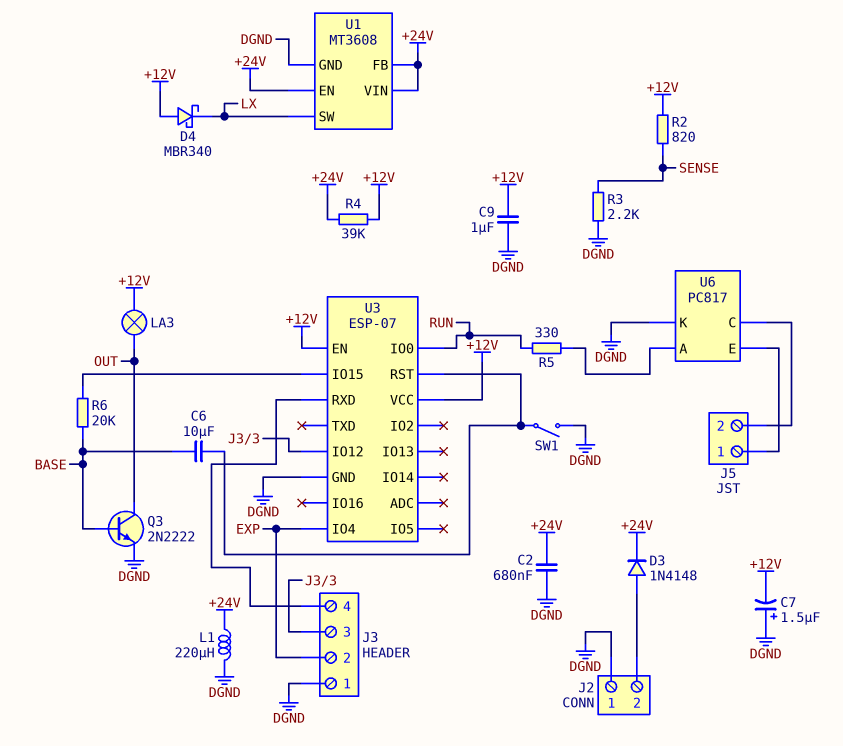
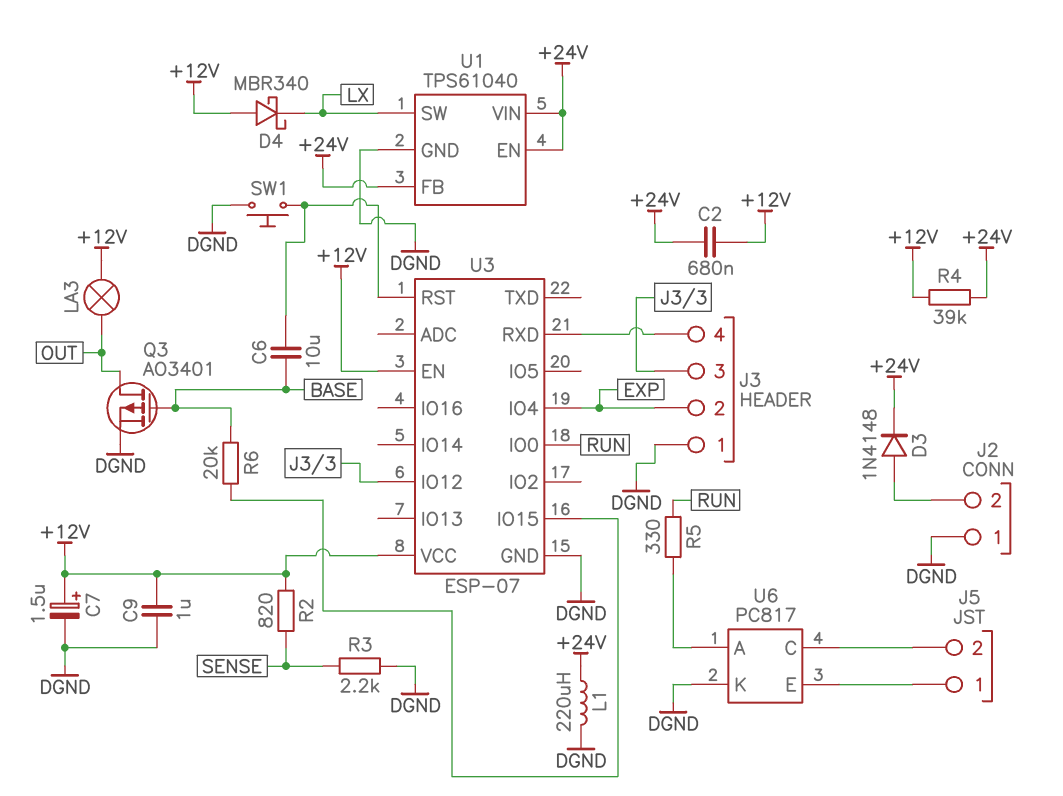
C2: 680nF (+24V, DGND) -> 680nF (+12V, +24V)
C7: 1.5uF (plus DGND, minus +12V) -> 1.5uF (plus +12V, minus DGND)
Q3: NPN 2N2222 (B BASE, C OUT, E DGND) -> PMOS AO3401 (G BASE, D OUT, S DGND)
SW1: switch (DGND, U3/RST) -> button (DGND, U3/RST)
U1: MT3608 -> TPS61040

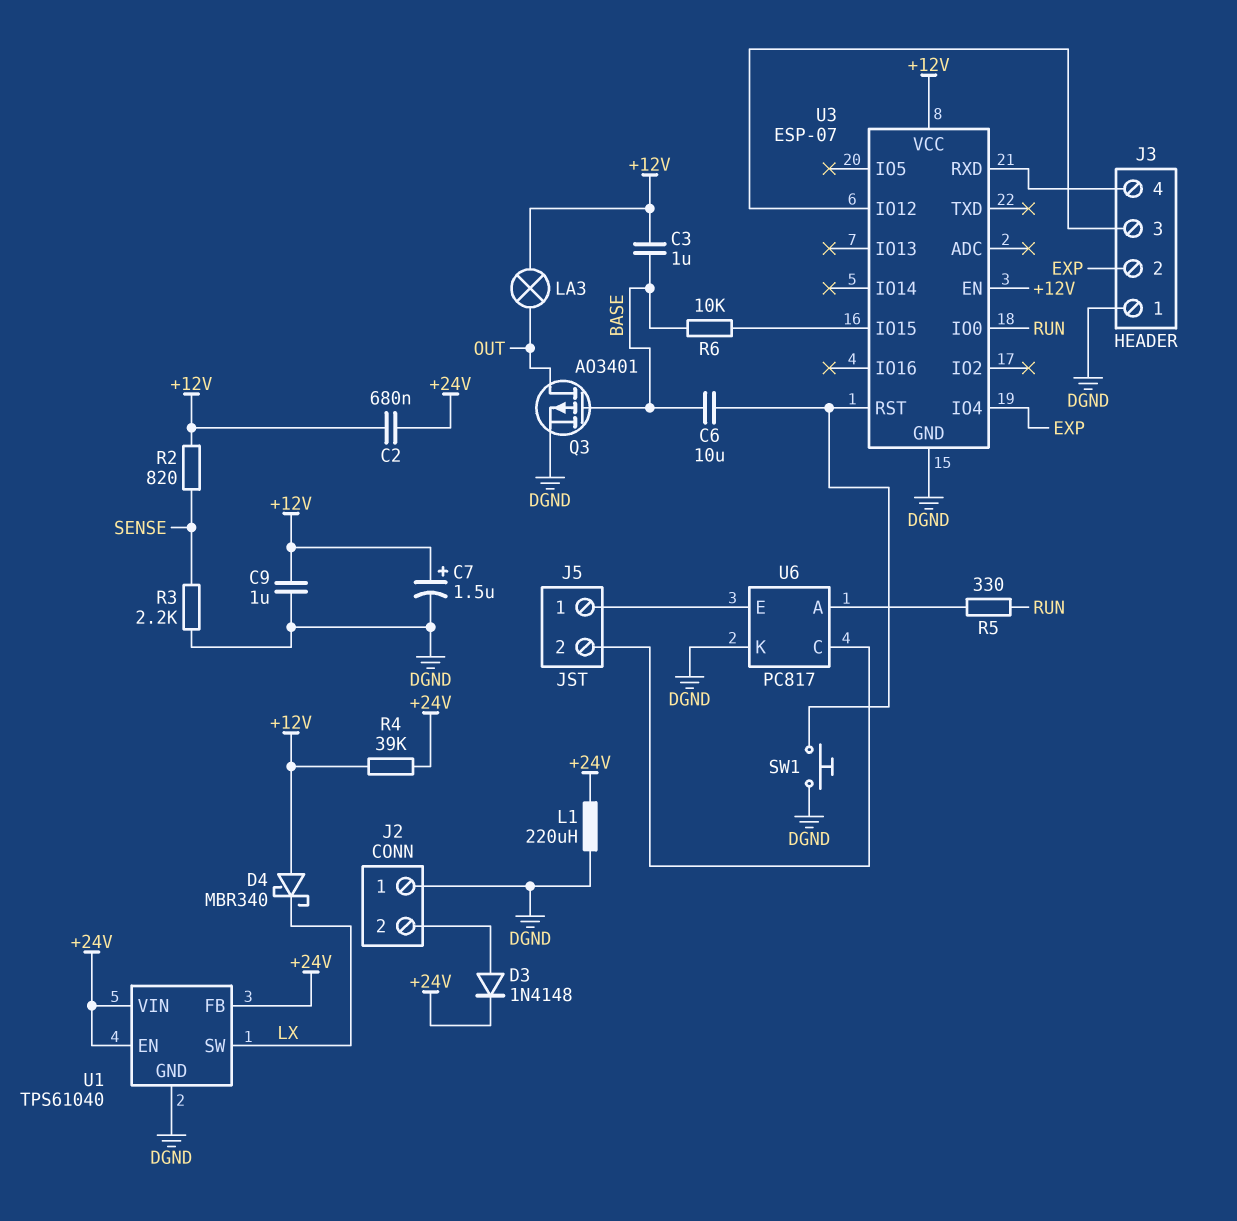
C3: none -> 1uF (+12V, BASE)
R6: 20k (BASE, U3/IO15) -> 10k (BASE, U3/IO15)

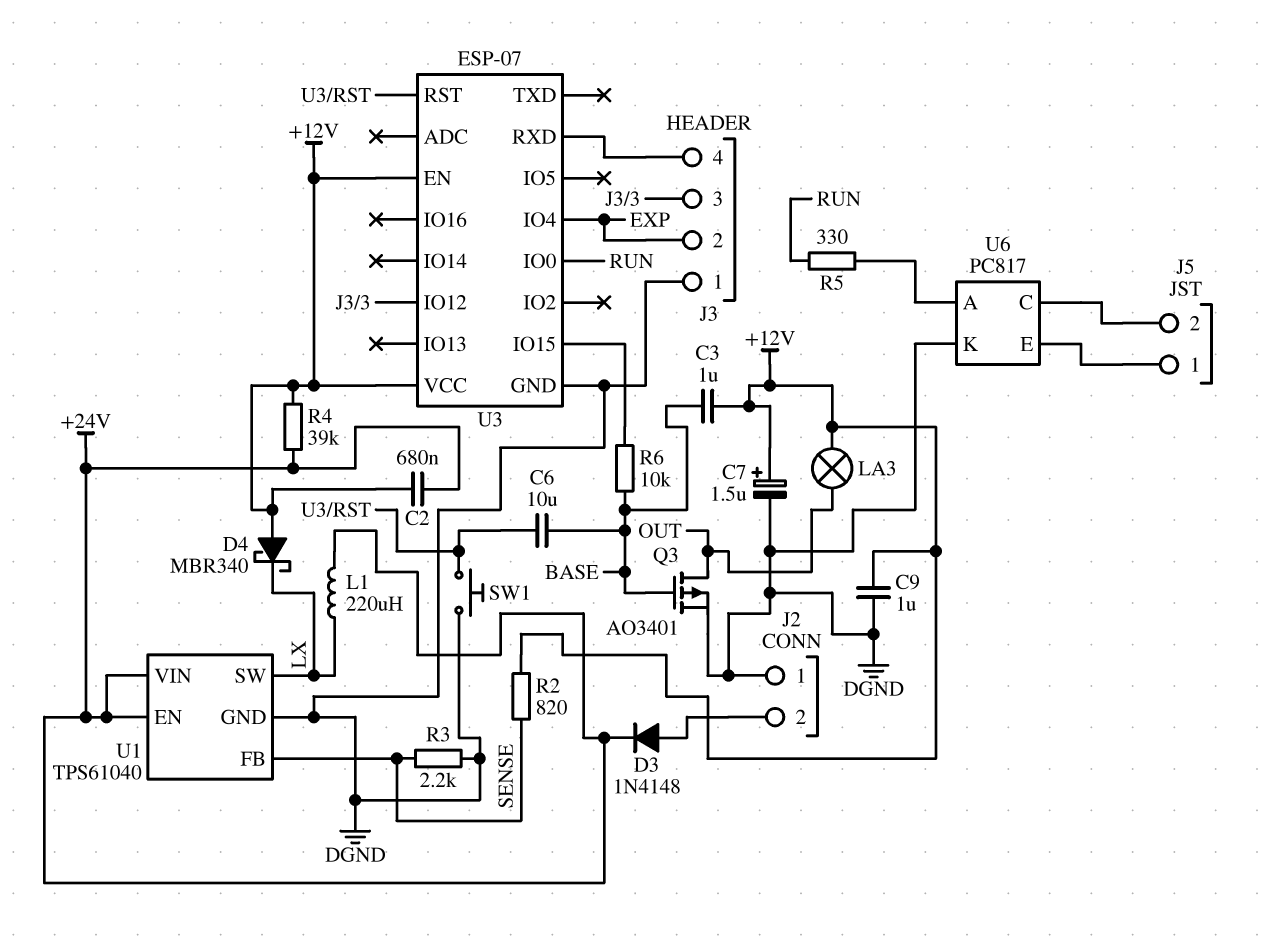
L1: 220uH (+24V, DGND) -> 220uH (+24V, LX)
U1 pin FB: +24V -> SENSE

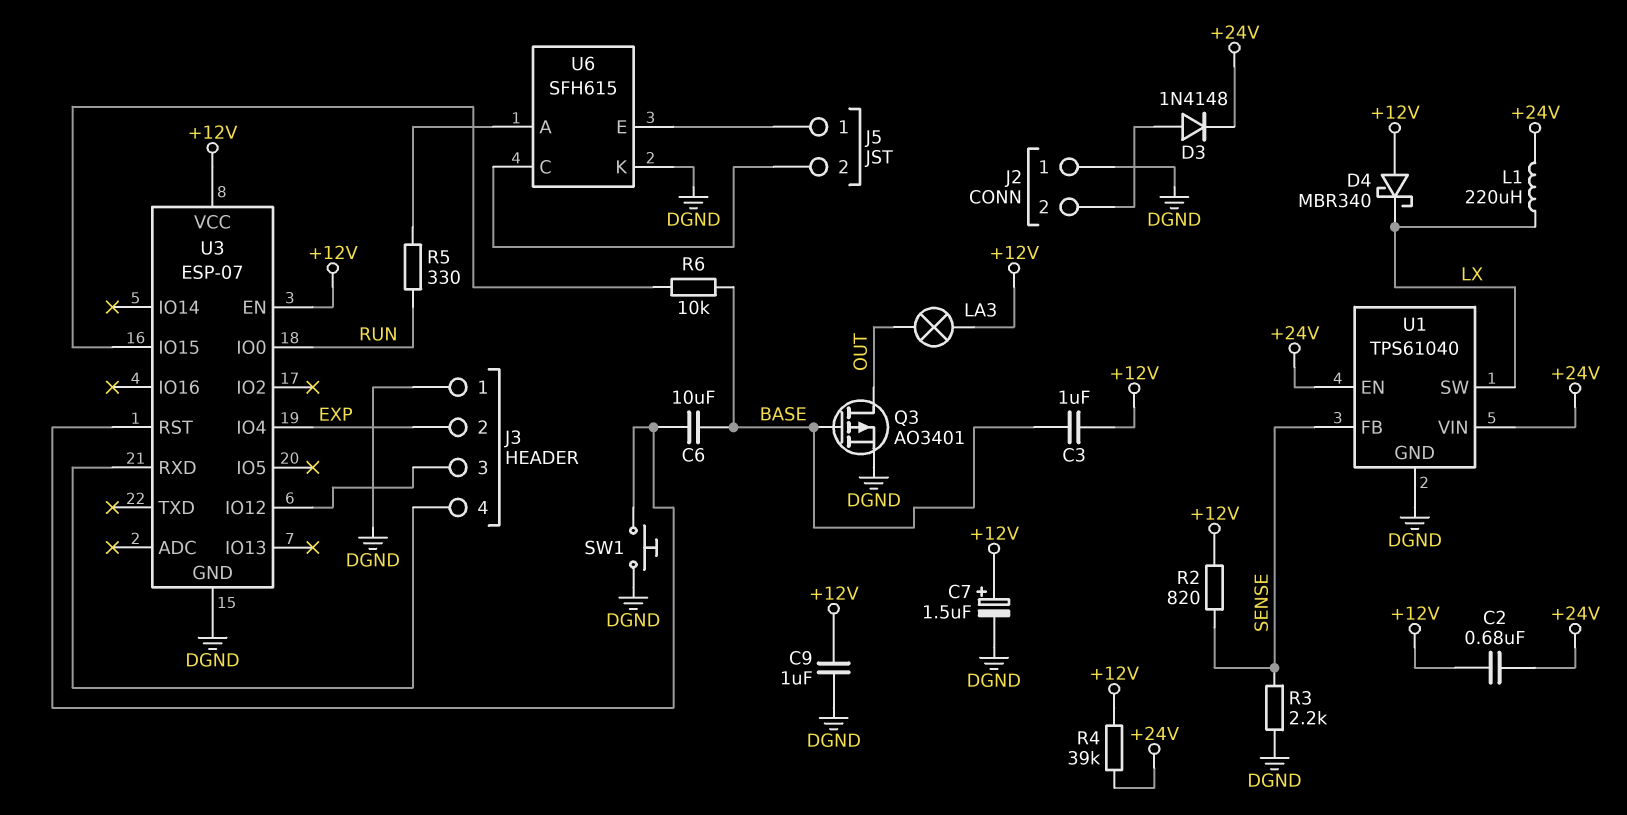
U6: PC817 -> SFH615

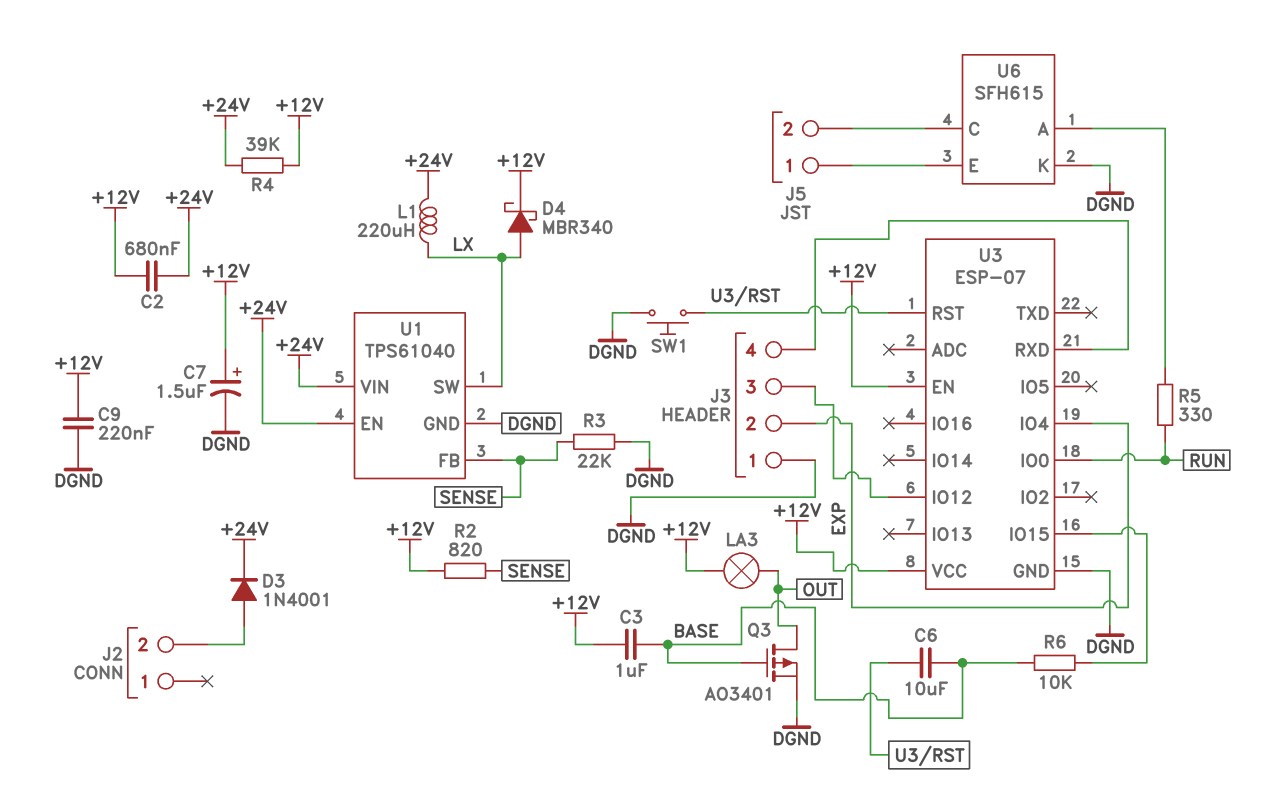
C9: 1uF (+12V, DGND) -> 220nF (+12V, DGND)
D3: diode 1N4148 (A J2/2, K +24V) -> diode 1N4001 (A J2/2, K +24V)
D4: schottky MBR340 (A +12V, K LX) -> schottky MBR340 (A LX, K +12V)
J2 pin 1: DGND -> none
R3: 2.2k (DGND, SENSE) -> 22k (DGND, SENSE)

